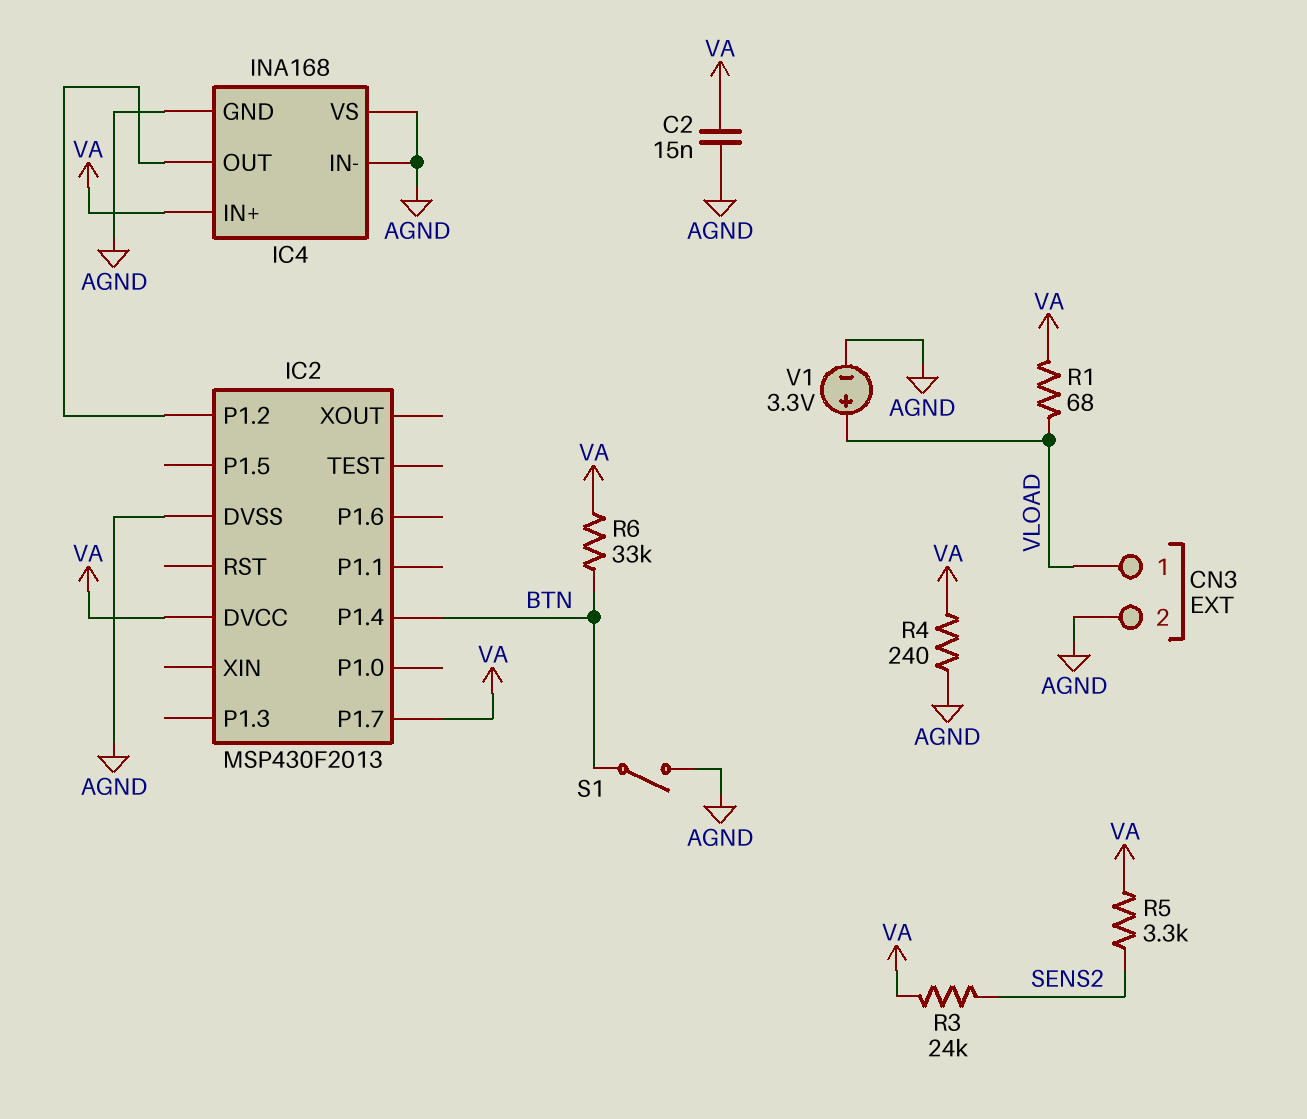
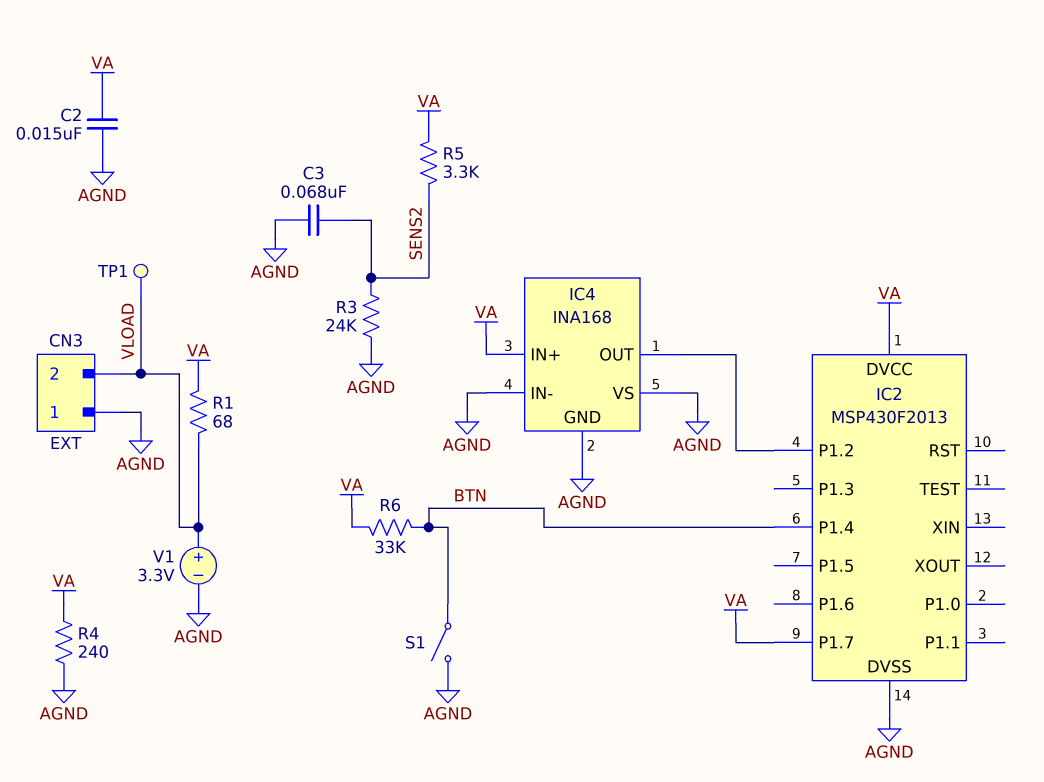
C3: none -> 68nF (AGND, SENS2)
CN3 pin 1: VLOAD -> AGND
CN3 pin 2: AGND -> VLOAD
R3: 24k (SENS2, VA) -> 24k (AGND, SENS2)
TP1: none -> test point (VLOAD)

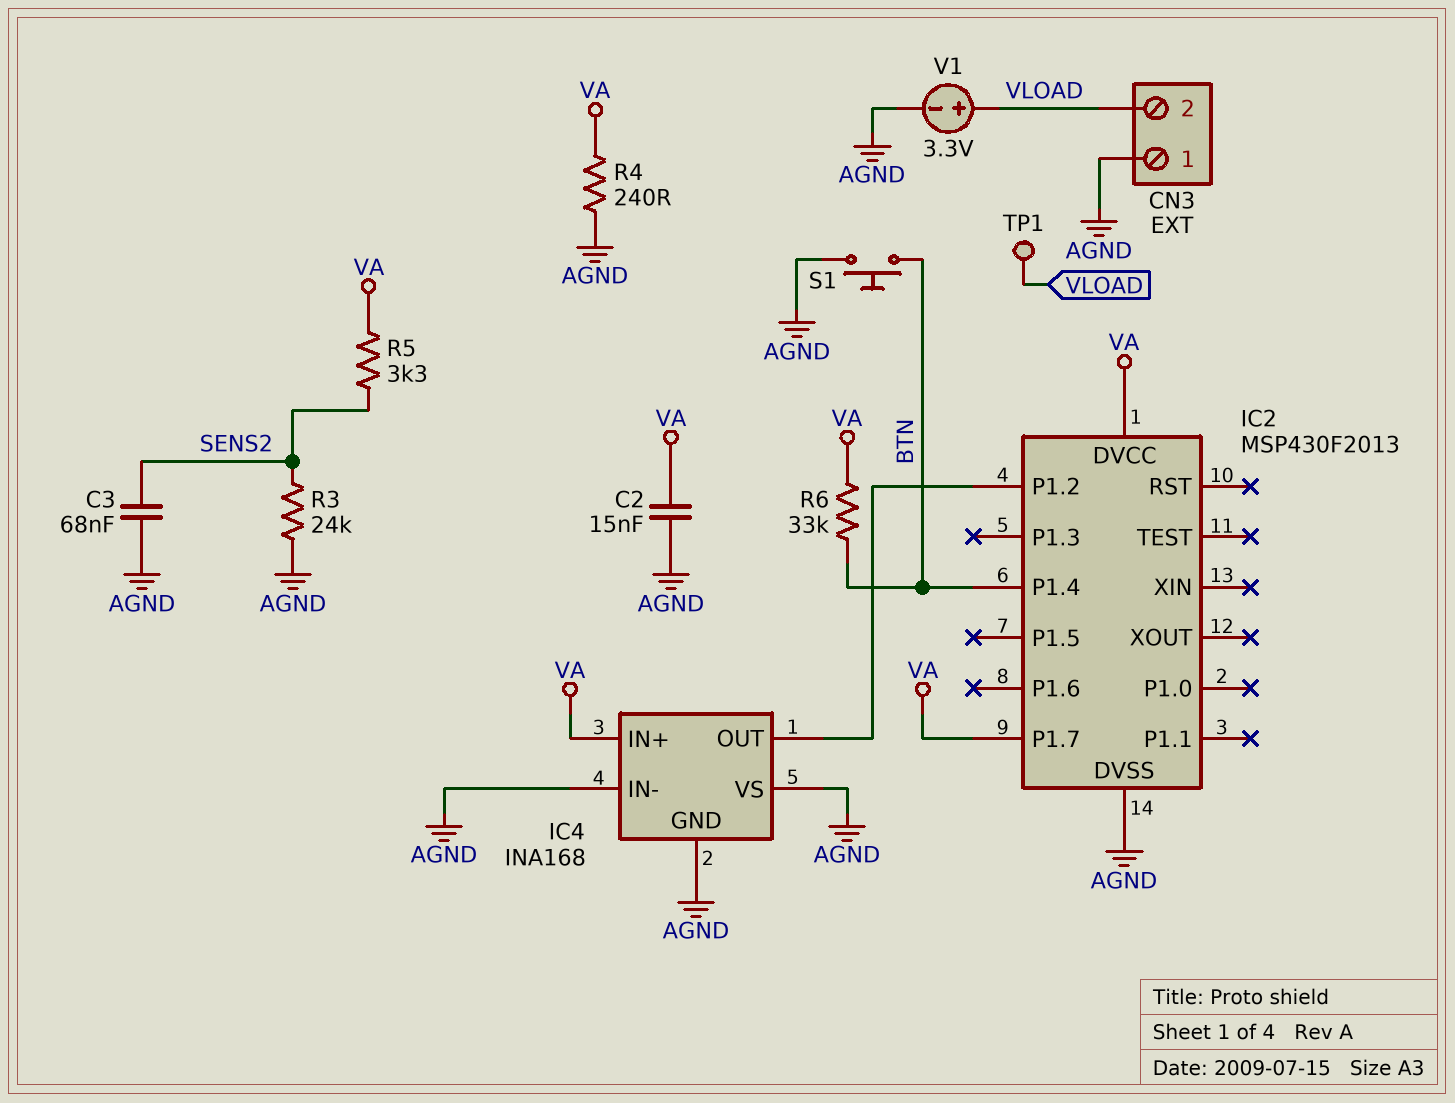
R1: 68 (VA, VLOAD) -> none
S1: switch (AGND, BTN) -> button (AGND, BTN)

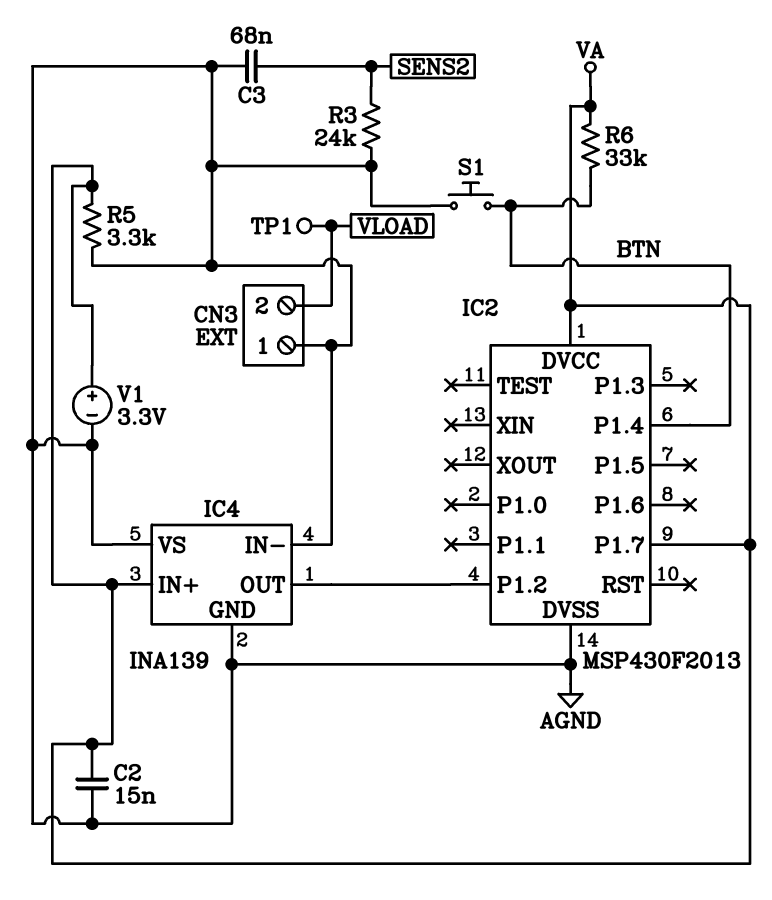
IC4: INA168 -> INA139
R4: 240 (AGND, VA) -> none
R5: 3.3k (SENS2, VA) -> 3.3k (AGND, VA)
V1: 3.3V (plus VLOAD, minus AGND) -> 3.3V (plus VA, minus AGND)

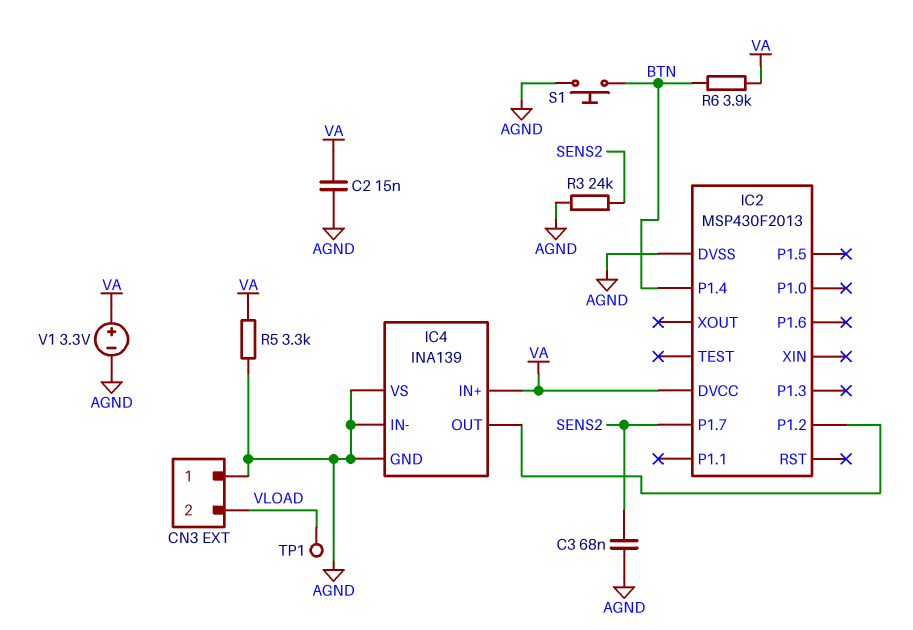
IC2 pin P1.7: VA -> SENS2
R6: 33k (BTN, VA) -> 3.9k (BTN, VA)

